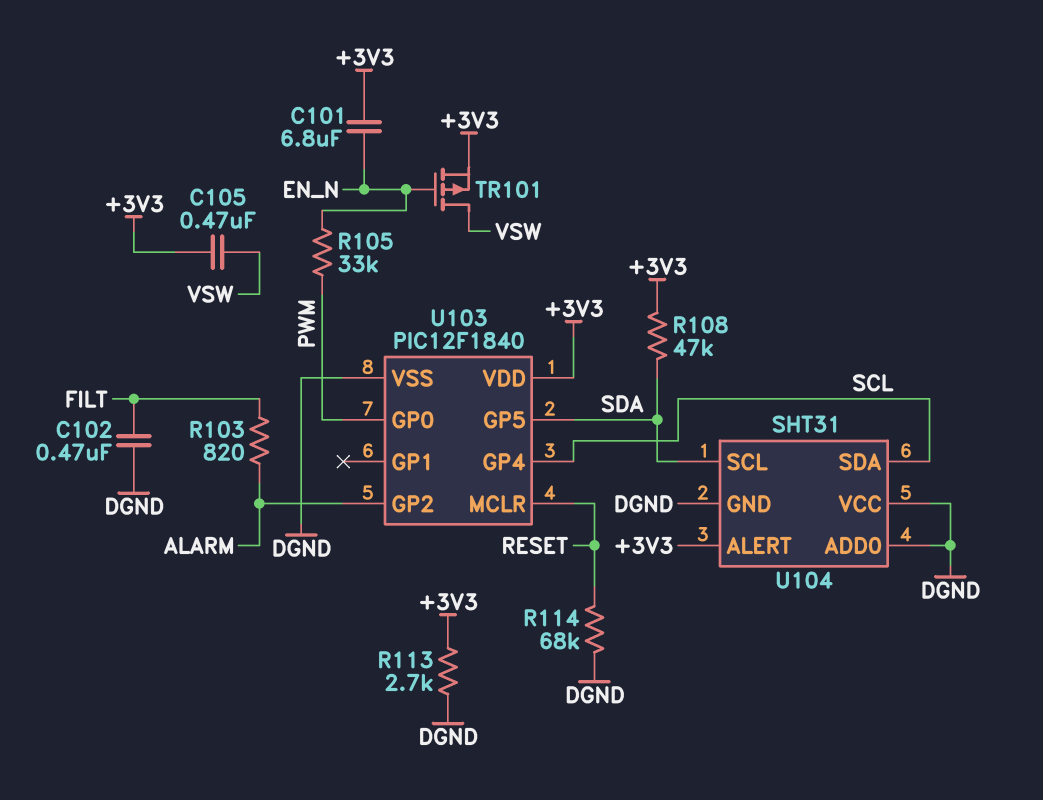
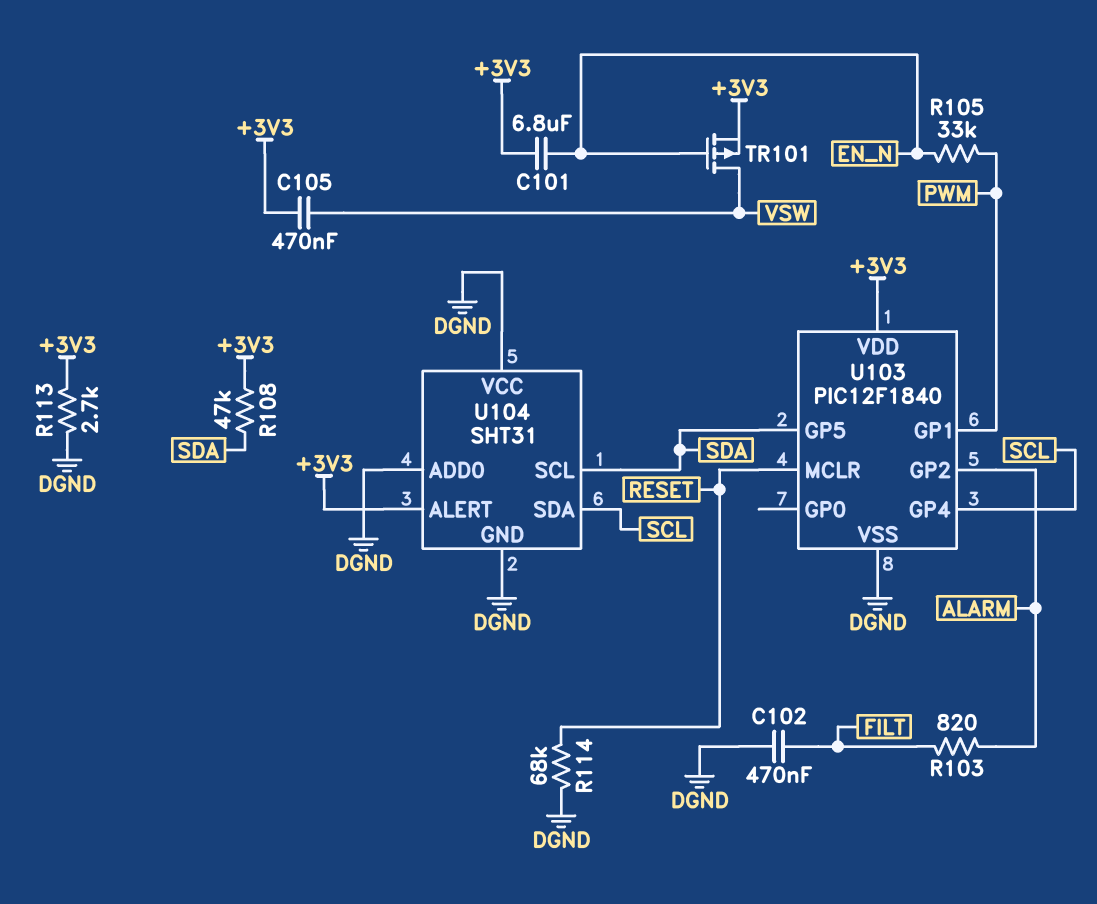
U103 pin GP0: PWM -> none
U103 pin GP1: none -> PWM

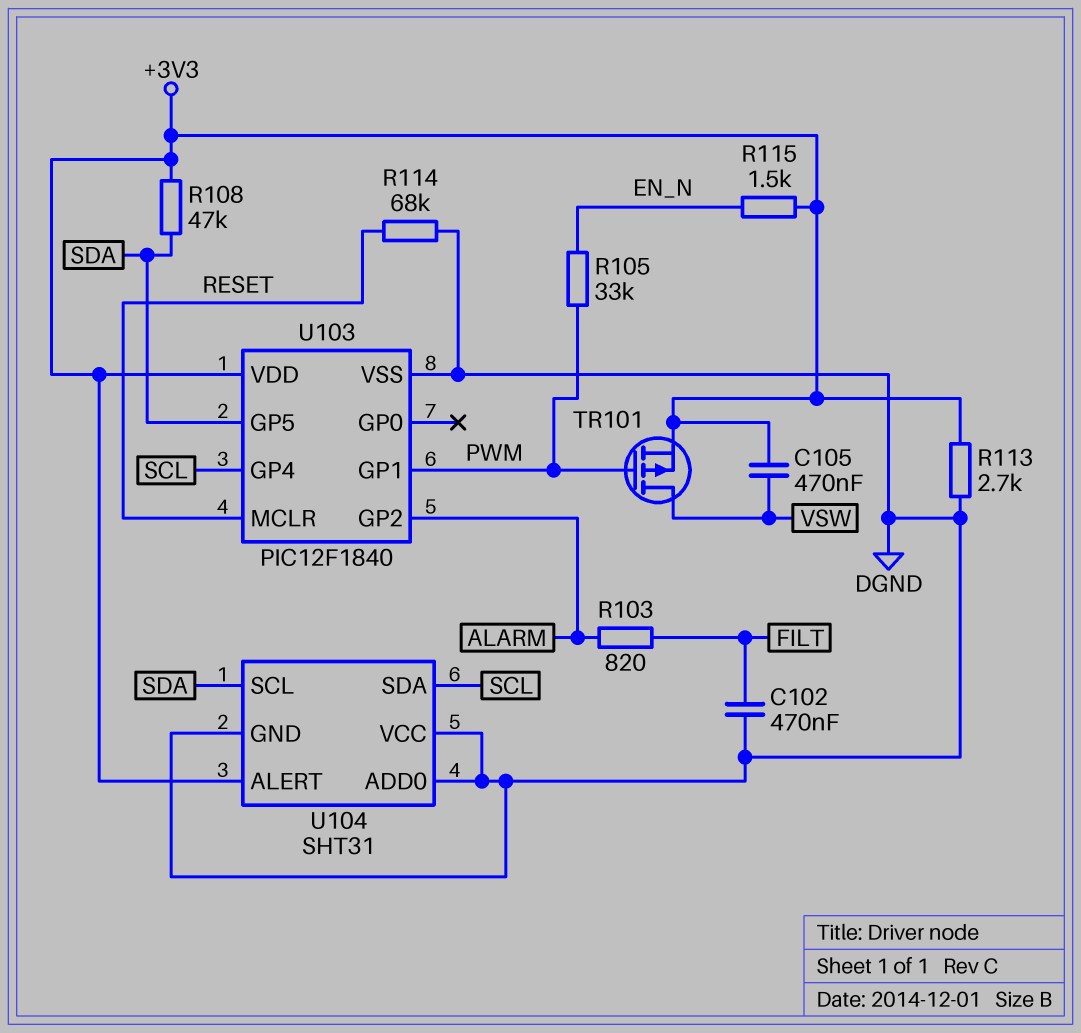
C101: 6.8uF (+3V3, EN_N) -> none
R115: none -> 1.5k (+3V3, EN_N)
TR101: PMOS (G EN_N, D VSW, S +3V3) -> PMOS (G PWM, D VSW, S +3V3)

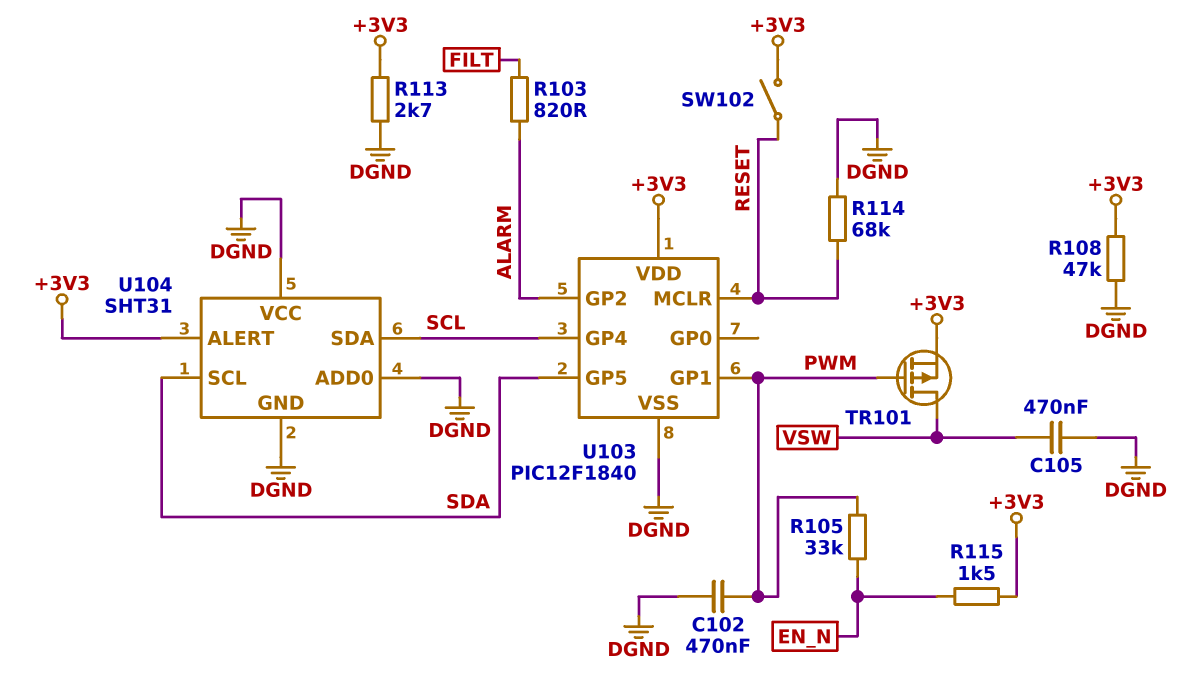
C102: 470nF (DGND, FILT) -> 470nF (DGND, PWM)
C105: 470nF (+3V3, VSW) -> 470nF (DGND, VSW)
R108: 47k (+3V3, SDA) -> 47k (+3V3, DGND)
SW102: none -> switch (+3V3, RESET)

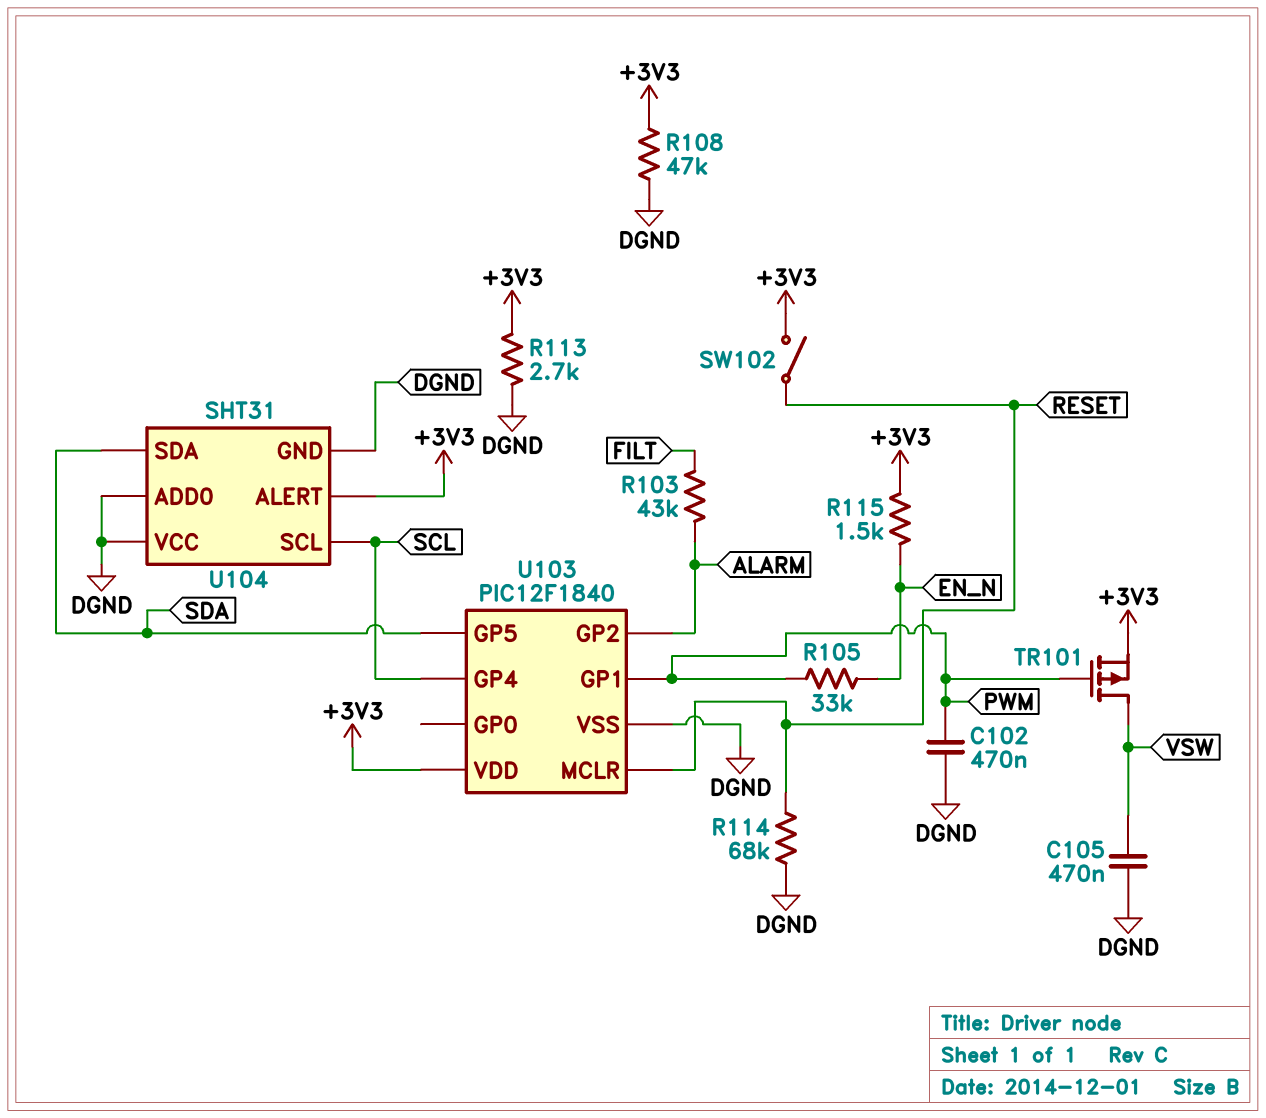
R103: 820 (ALARM, FILT) -> 43k (ALARM, FILT)
U104 pin SCL: SDA -> SCL
U104 pin SDA: SCL -> SDA

